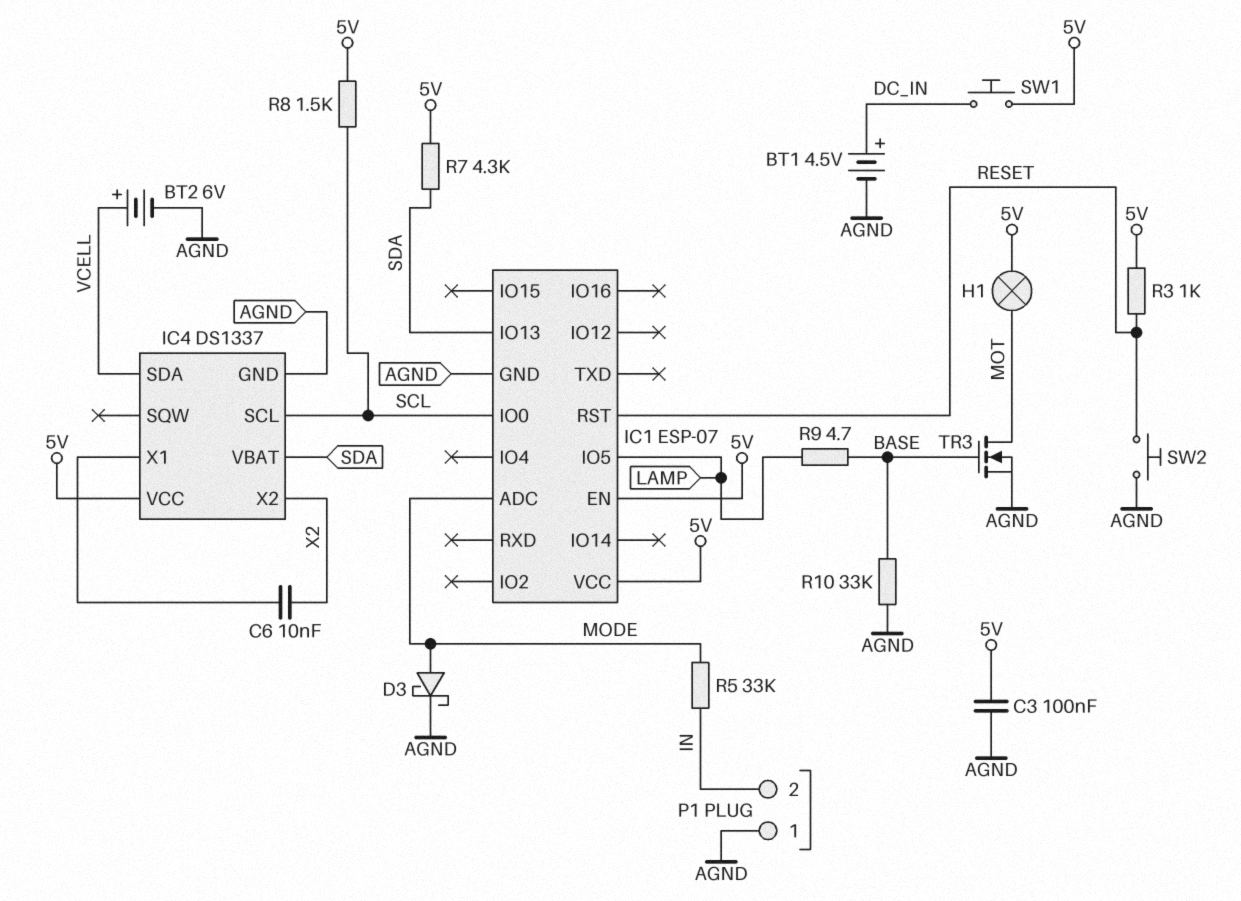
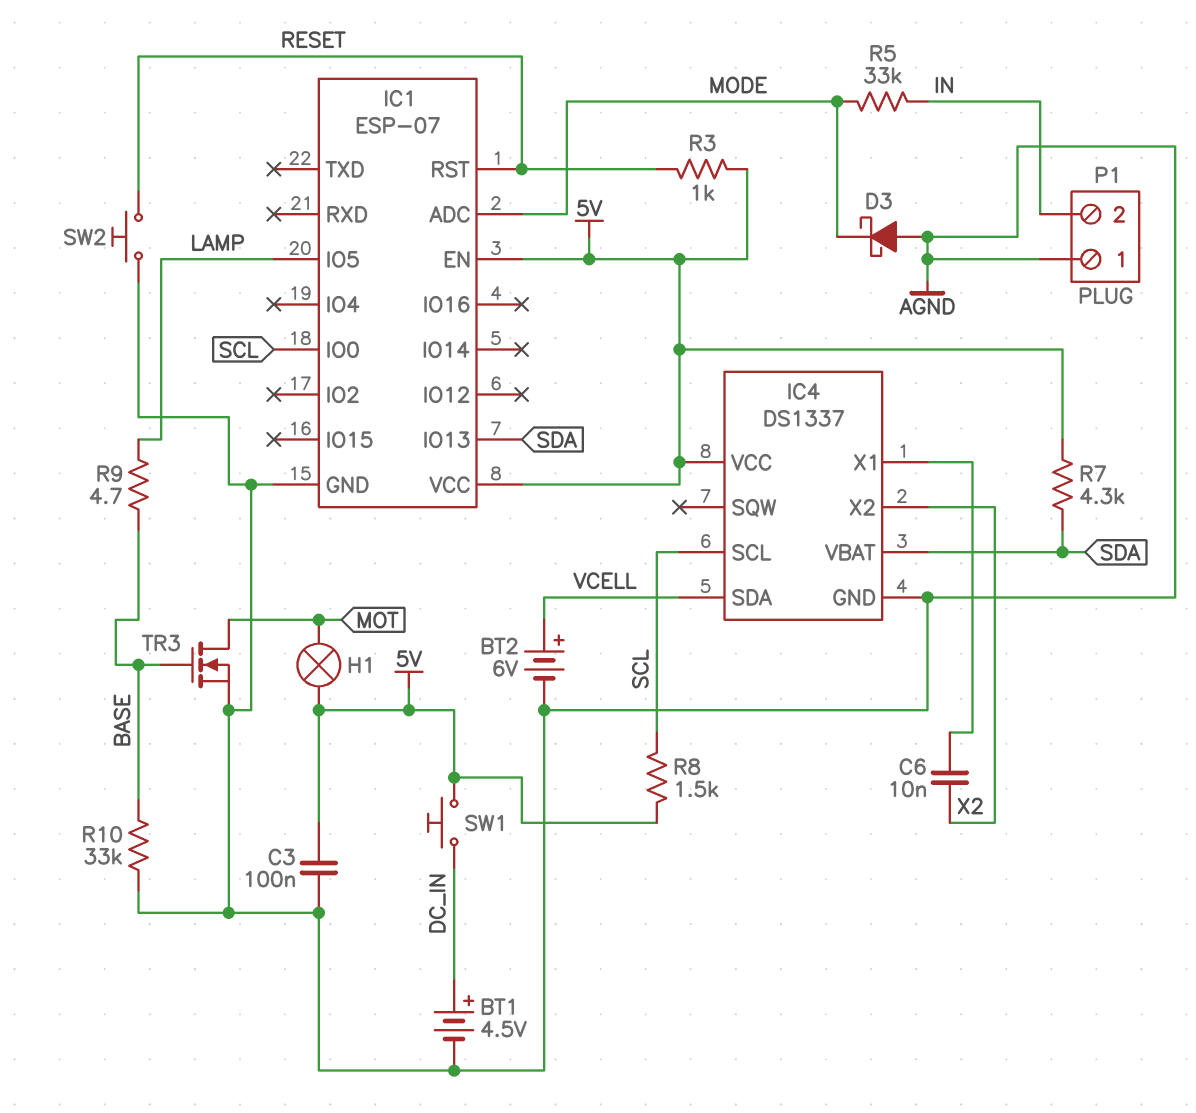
D3: schottky (A MODE, K AGND) -> schottky (A AGND, K MODE)

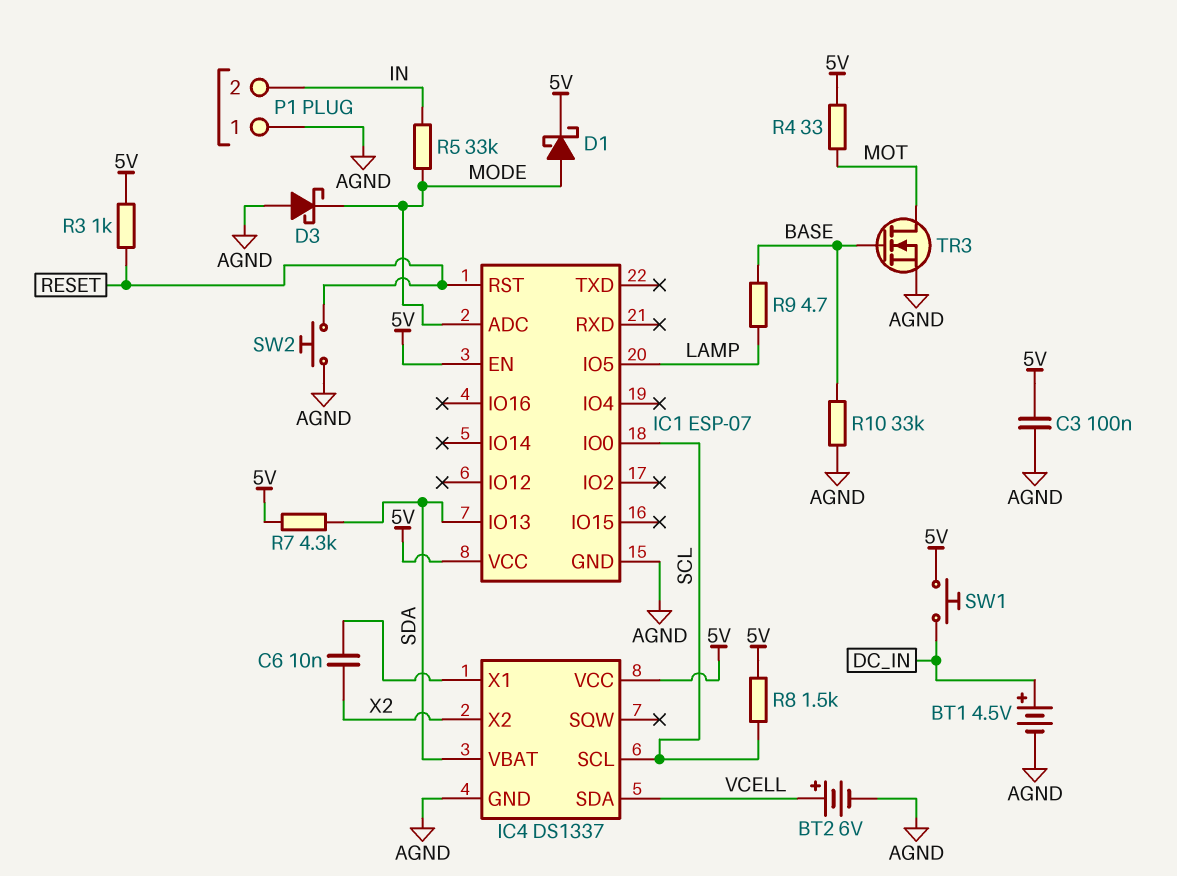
D1: none -> schottky (A MODE, K 5V)
H1: lamp (5V, MOT) -> none
R4: none -> 33 (5V, MOT)

